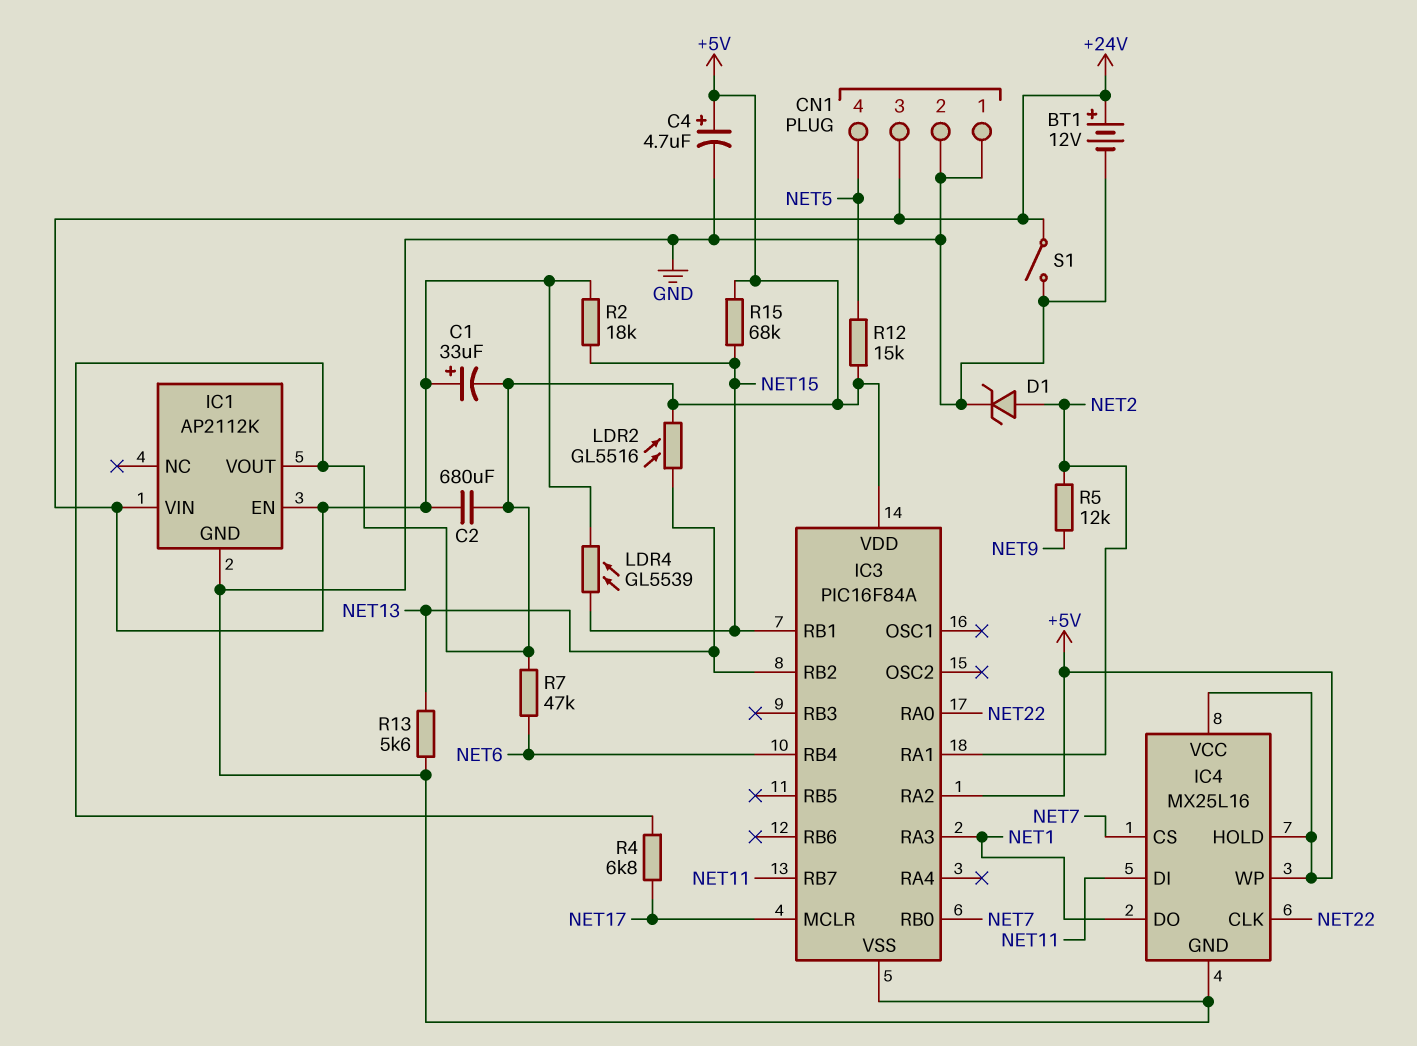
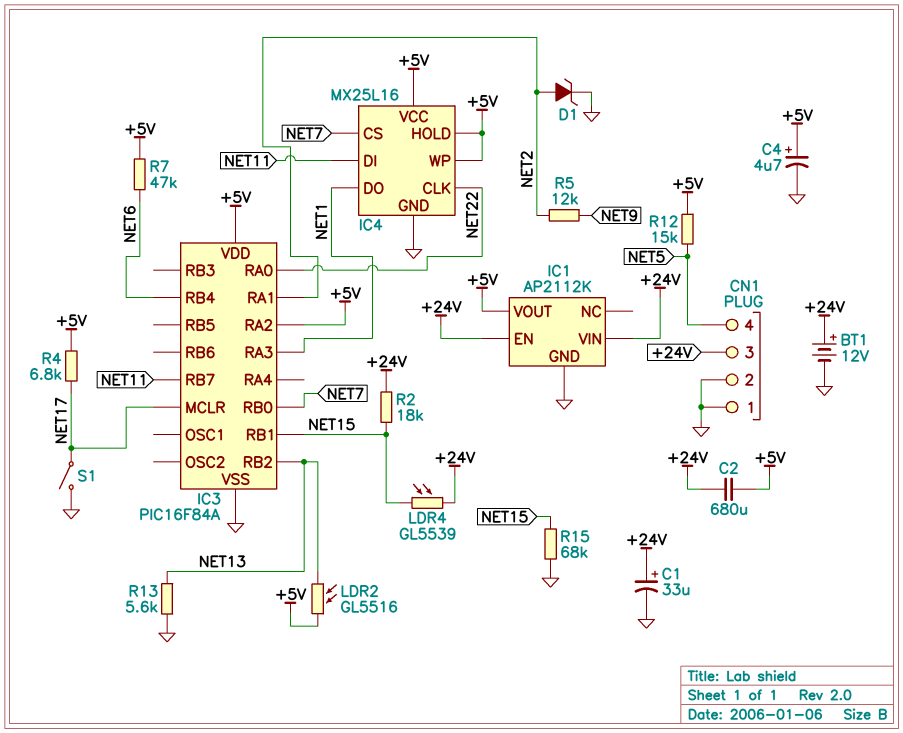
C1: 33uF (plus +24V, minus +5V) -> 33uF (plus +24V, minus GND)
R15: 68k (+5V, NET15) -> 68k (GND, NET15)
S1: switch (+24V, GND) -> switch (GND, NET17)

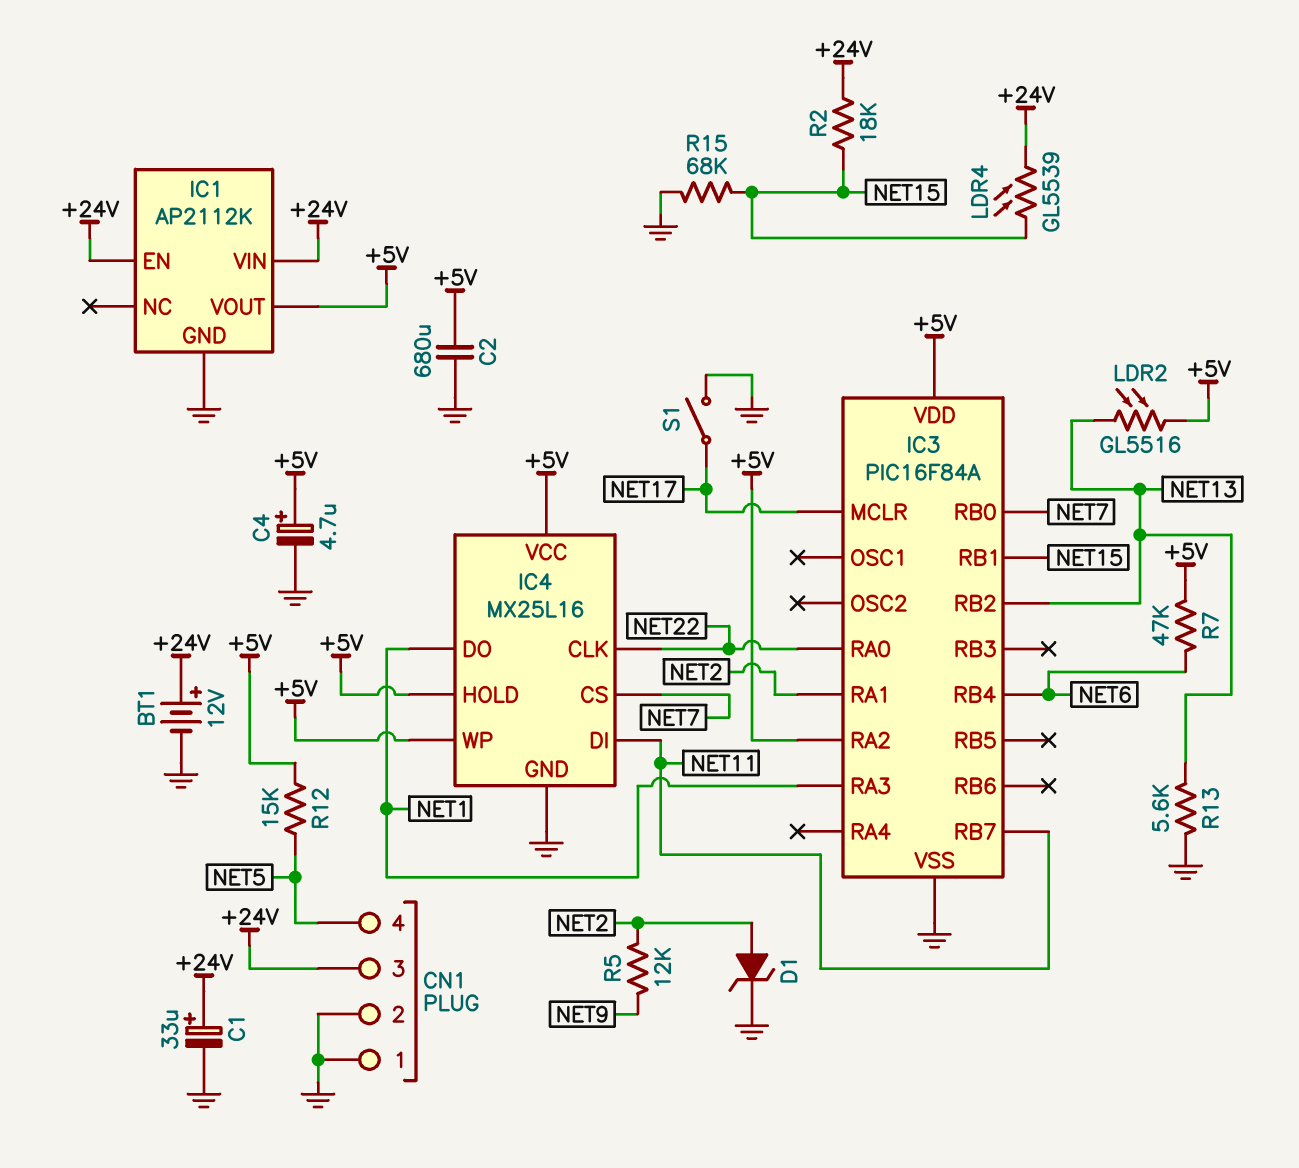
C2: 680uF (+5V, +24V) -> 680uF (+5V, GND)
R4: 6.8k (+5V, NET17) -> none

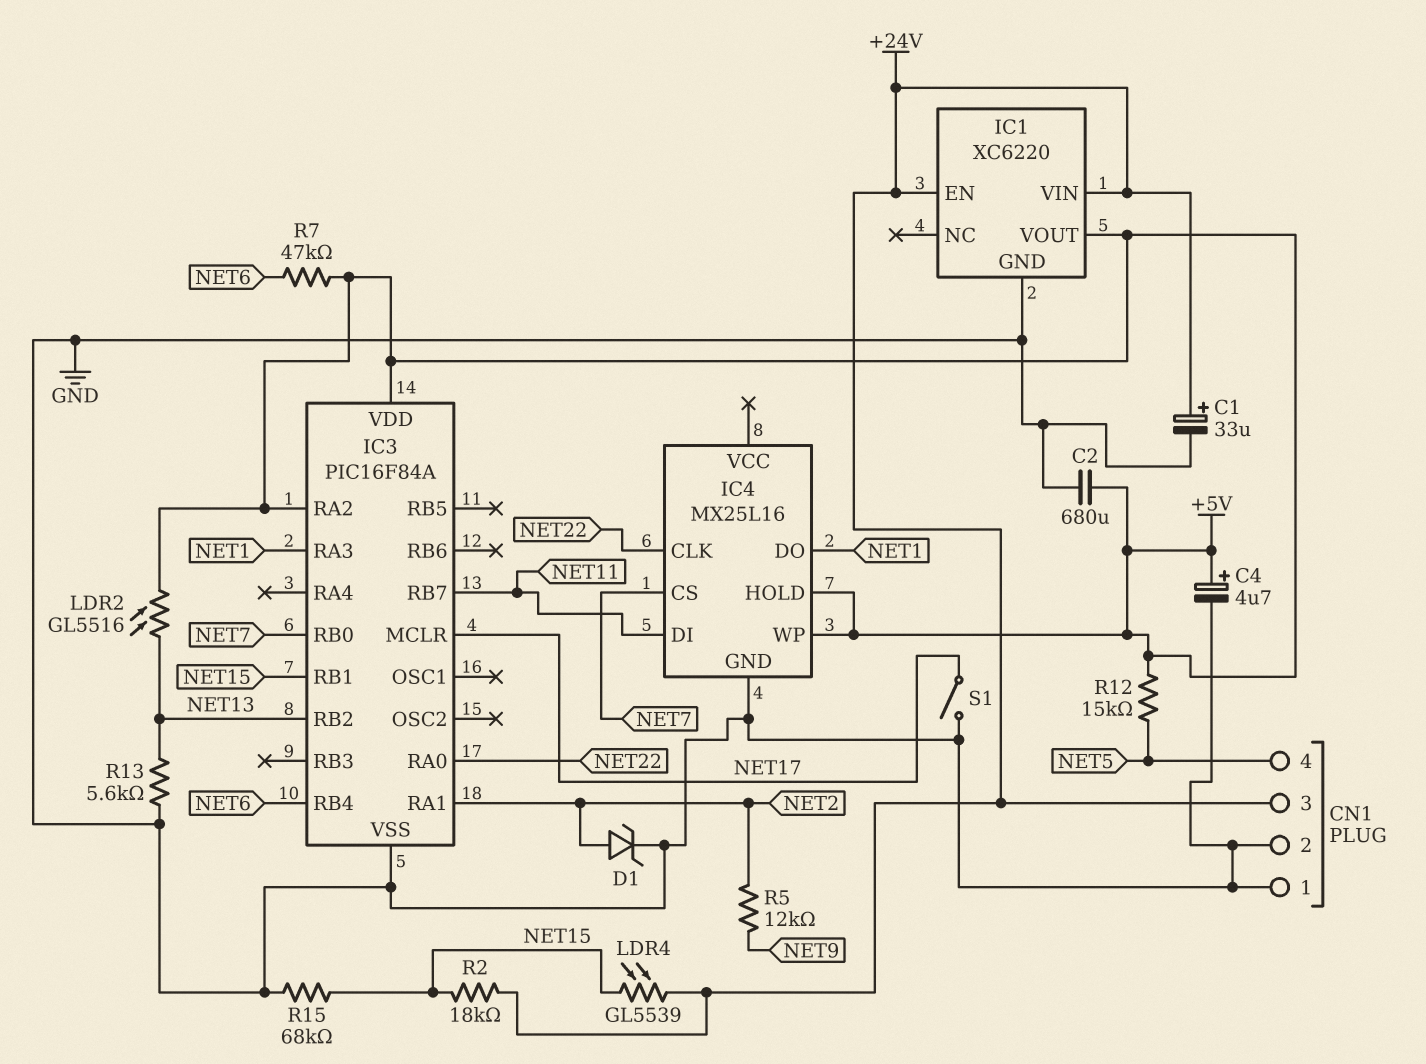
BT1: 12V (plus +24V, minus GND) -> none
IC1: AP2112K -> XC6220
IC4 pin VCC: +5V -> none

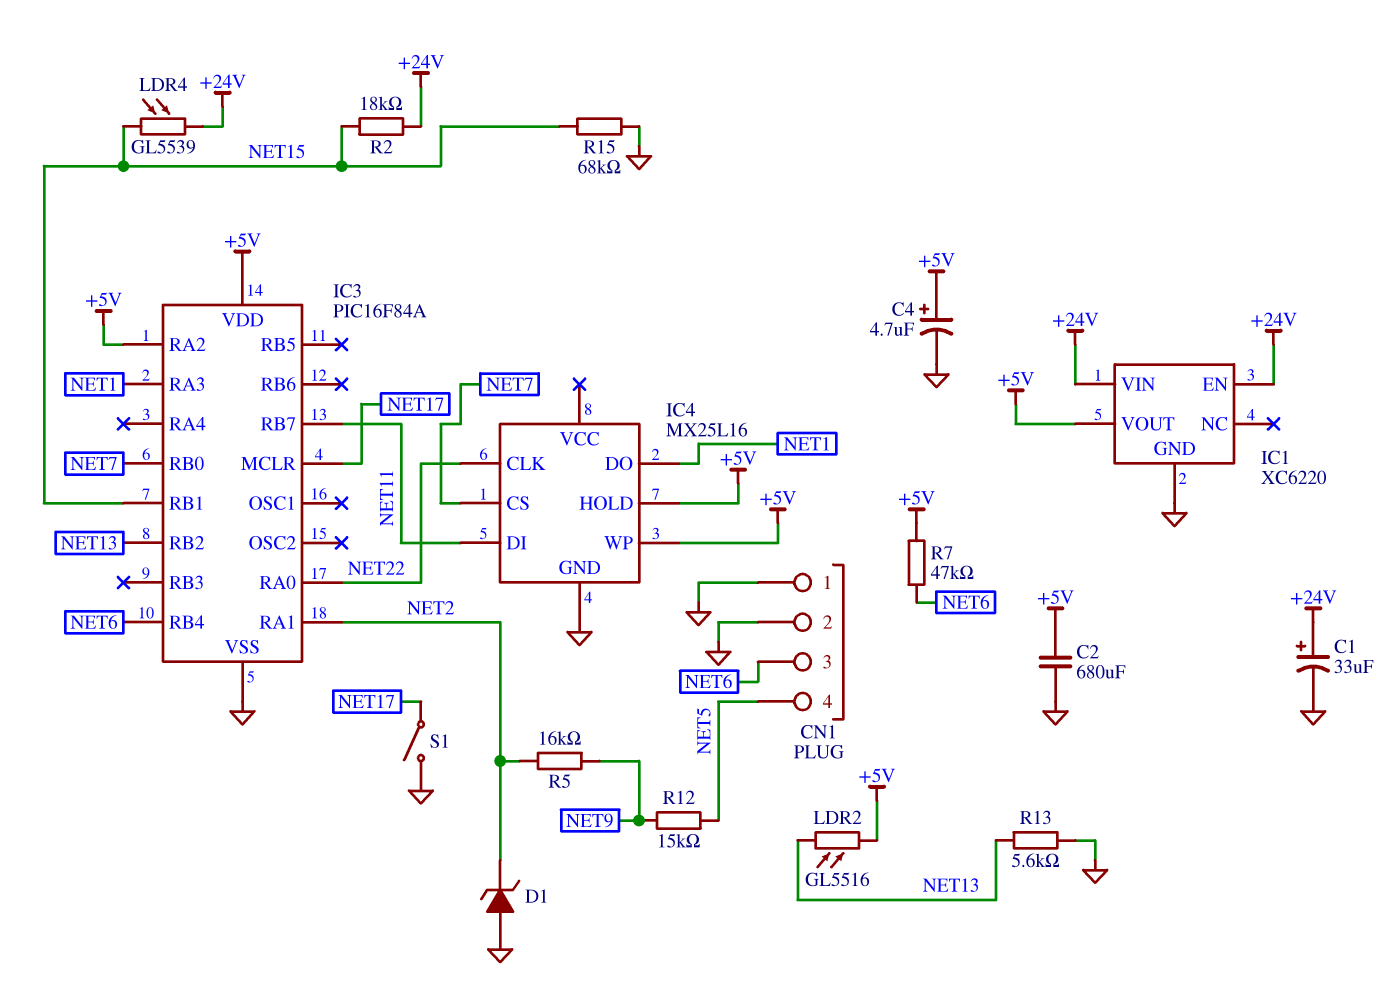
CN1 pin 3: +24V -> NET6
D1: zener (A NET2, K GND) -> zener (A GND, K NET2)
R5: 12k (NET2, NET9) -> 16k (NET2, NET9)
R12: 15k (+5V, NET5) -> 15k (NET5, NET9)

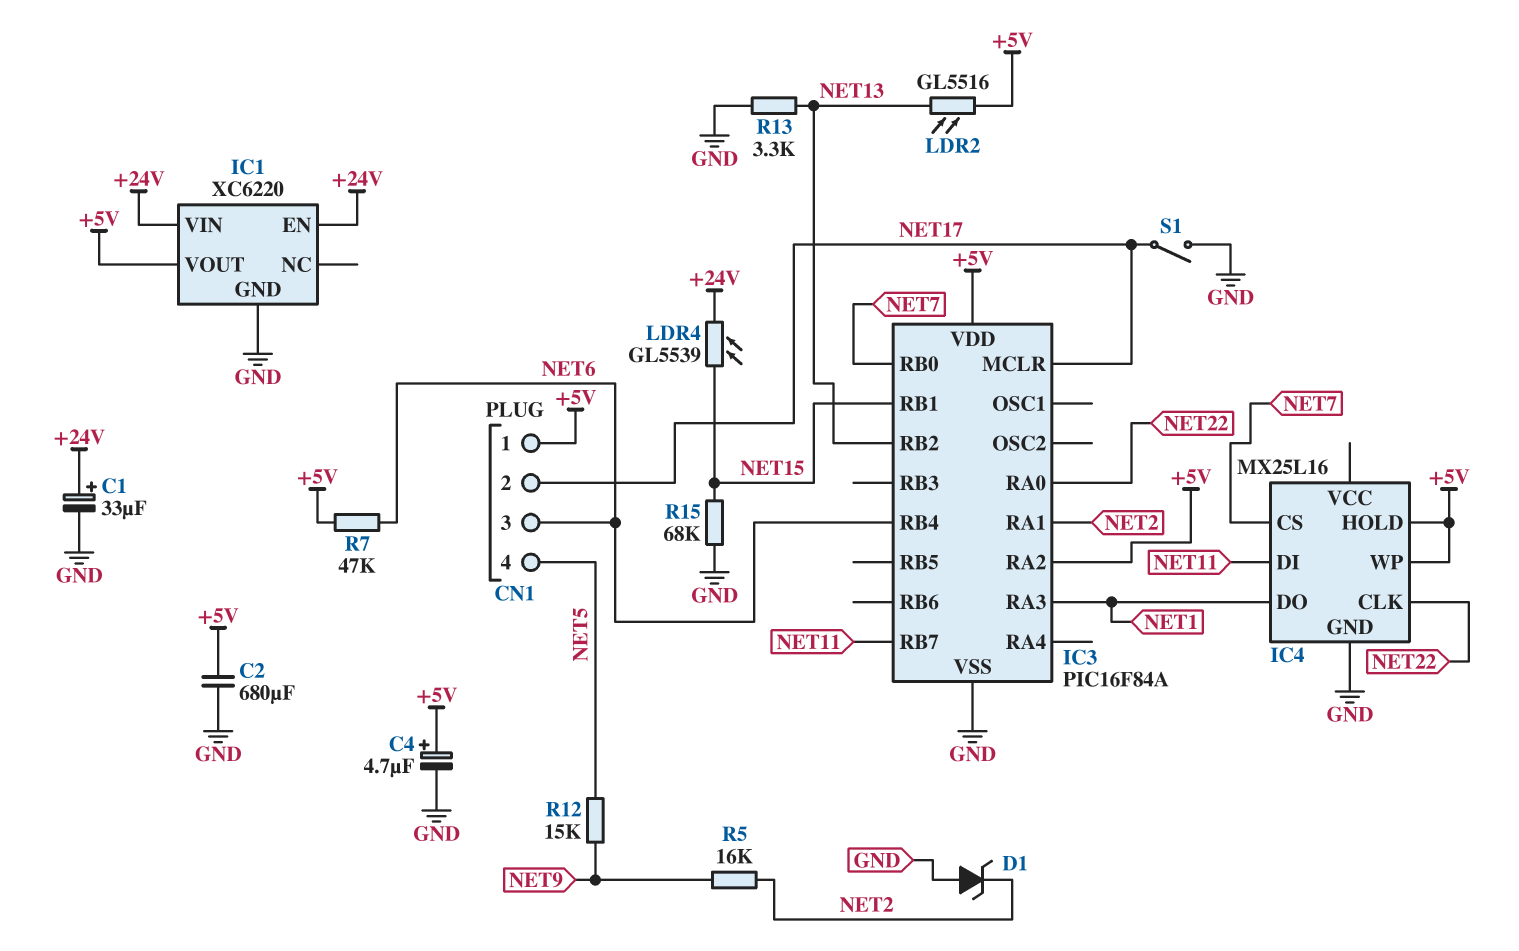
CN1 pin 1: GND -> +5V
CN1 pin 2: GND -> NET17
R2: 18k (+24V, NET15) -> none
R13: 5.6k (GND, NET13) -> 3.3k (GND, NET13)

